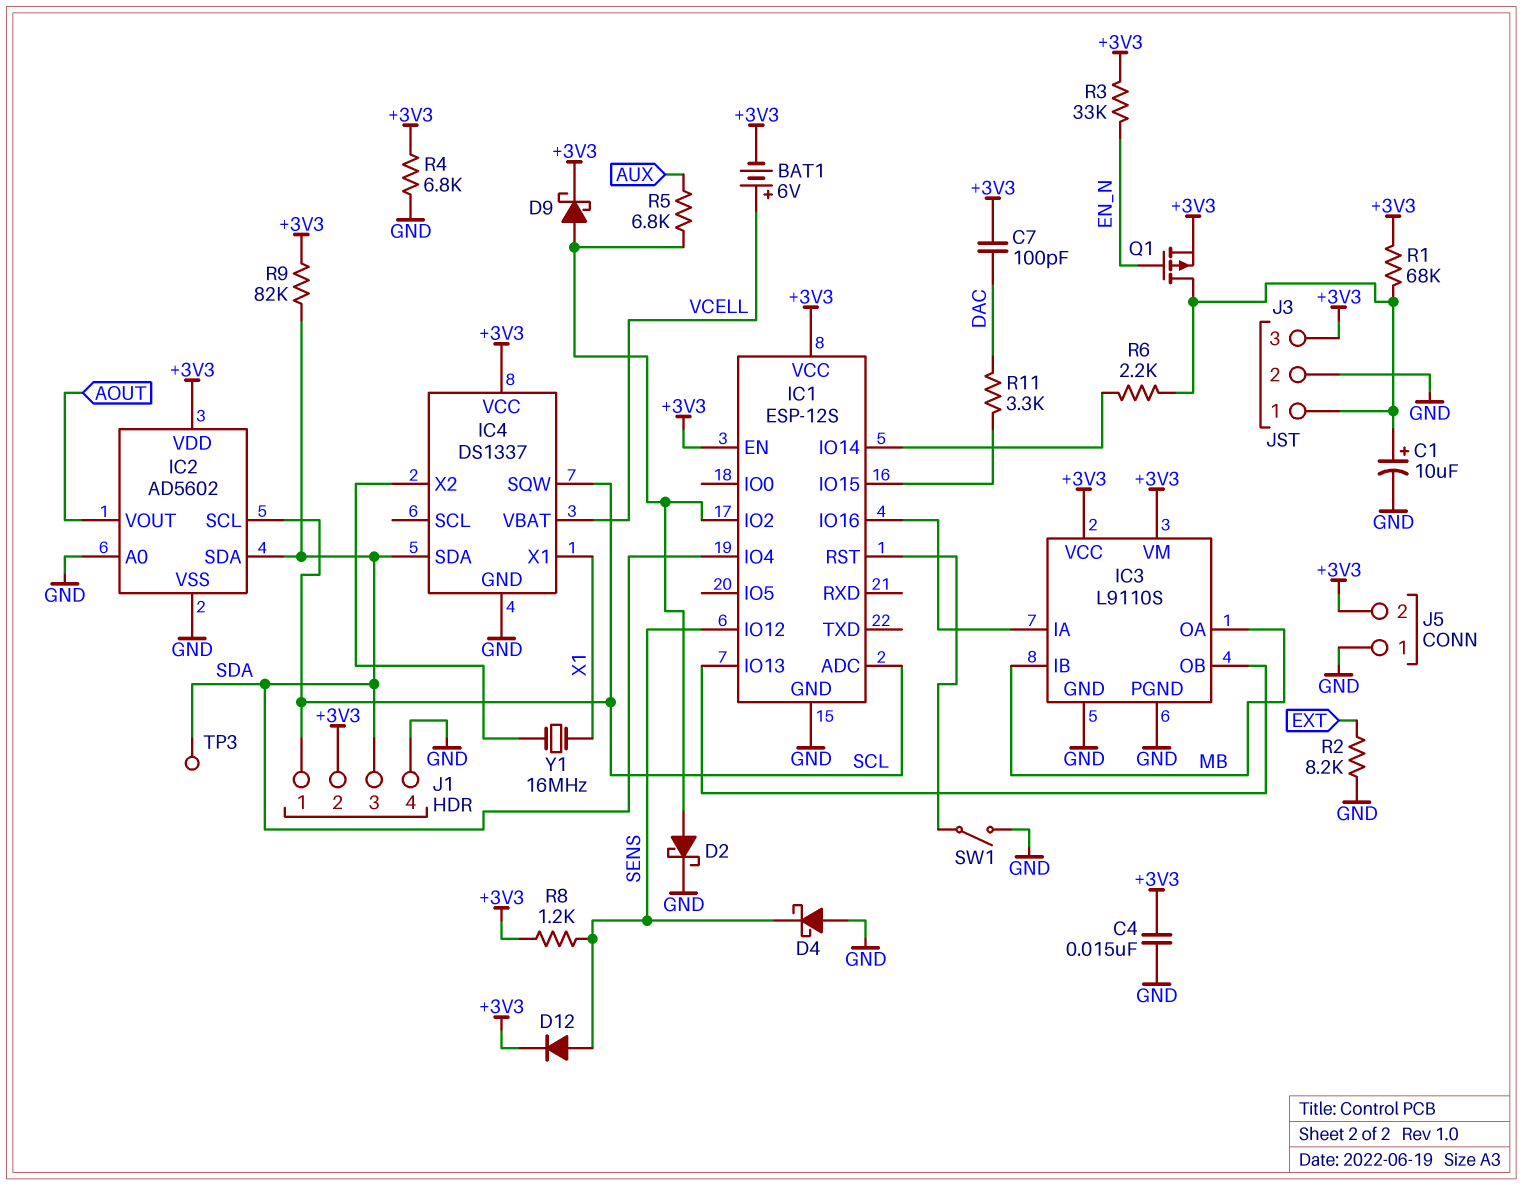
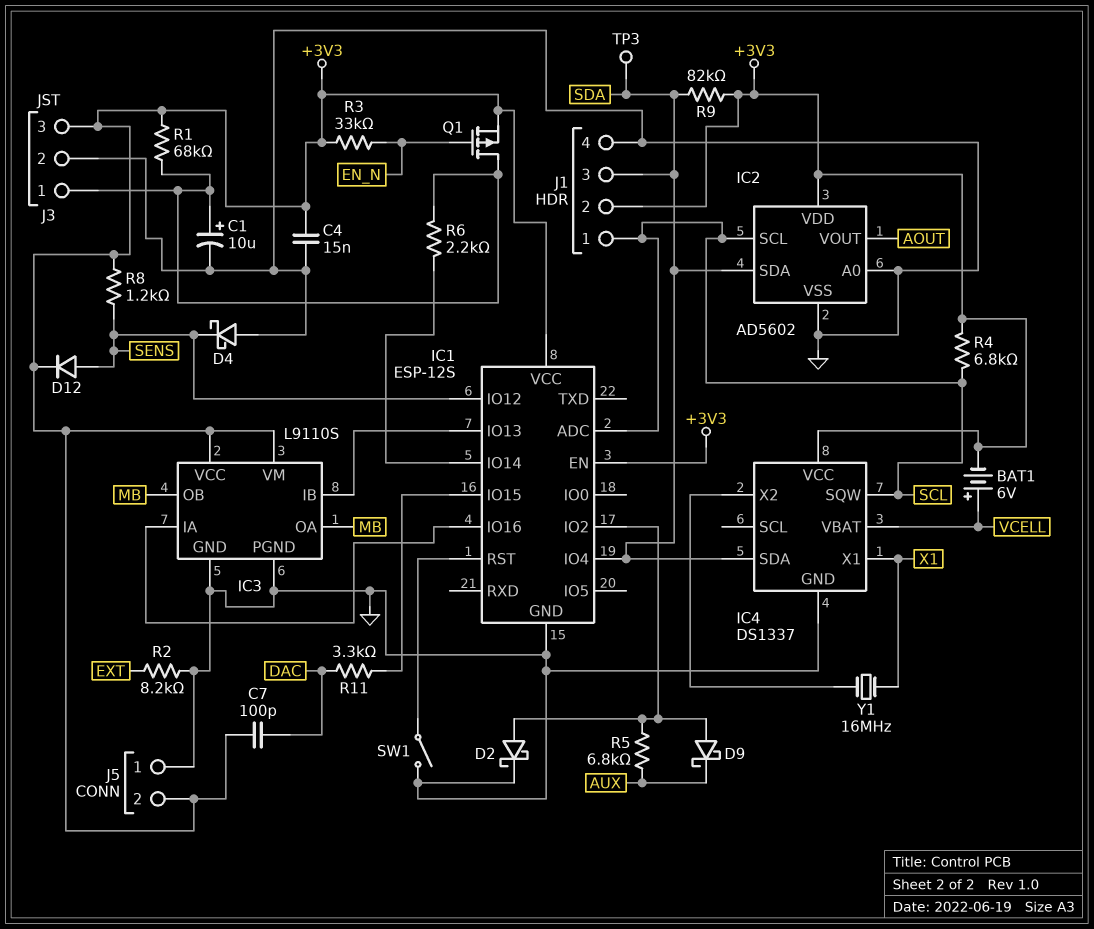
D9: schottky (A IC1/IO2, K +3V3) -> schottky (A IC1/IO2, K AUX)
IC3 pin IB: MB -> IC1/IO13
IC3 pin OB: IC1/IO13 -> MB
R4: 6.8k (+3V3, GND) -> 6.8k (+3V3, SCL)

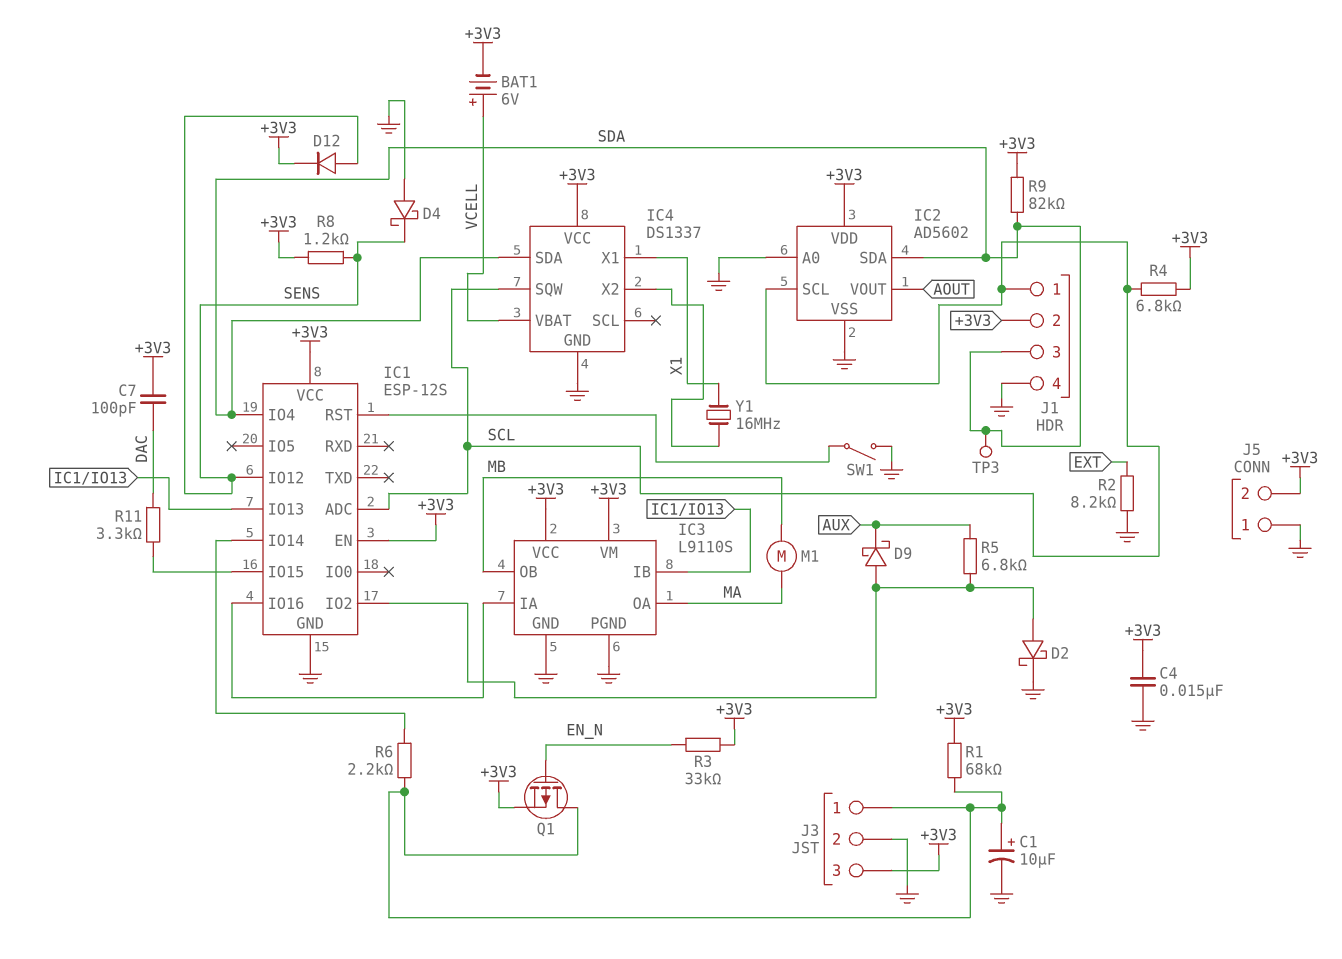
IC3 pin OA: MB -> MA
M1: none -> motor (MA, MB)

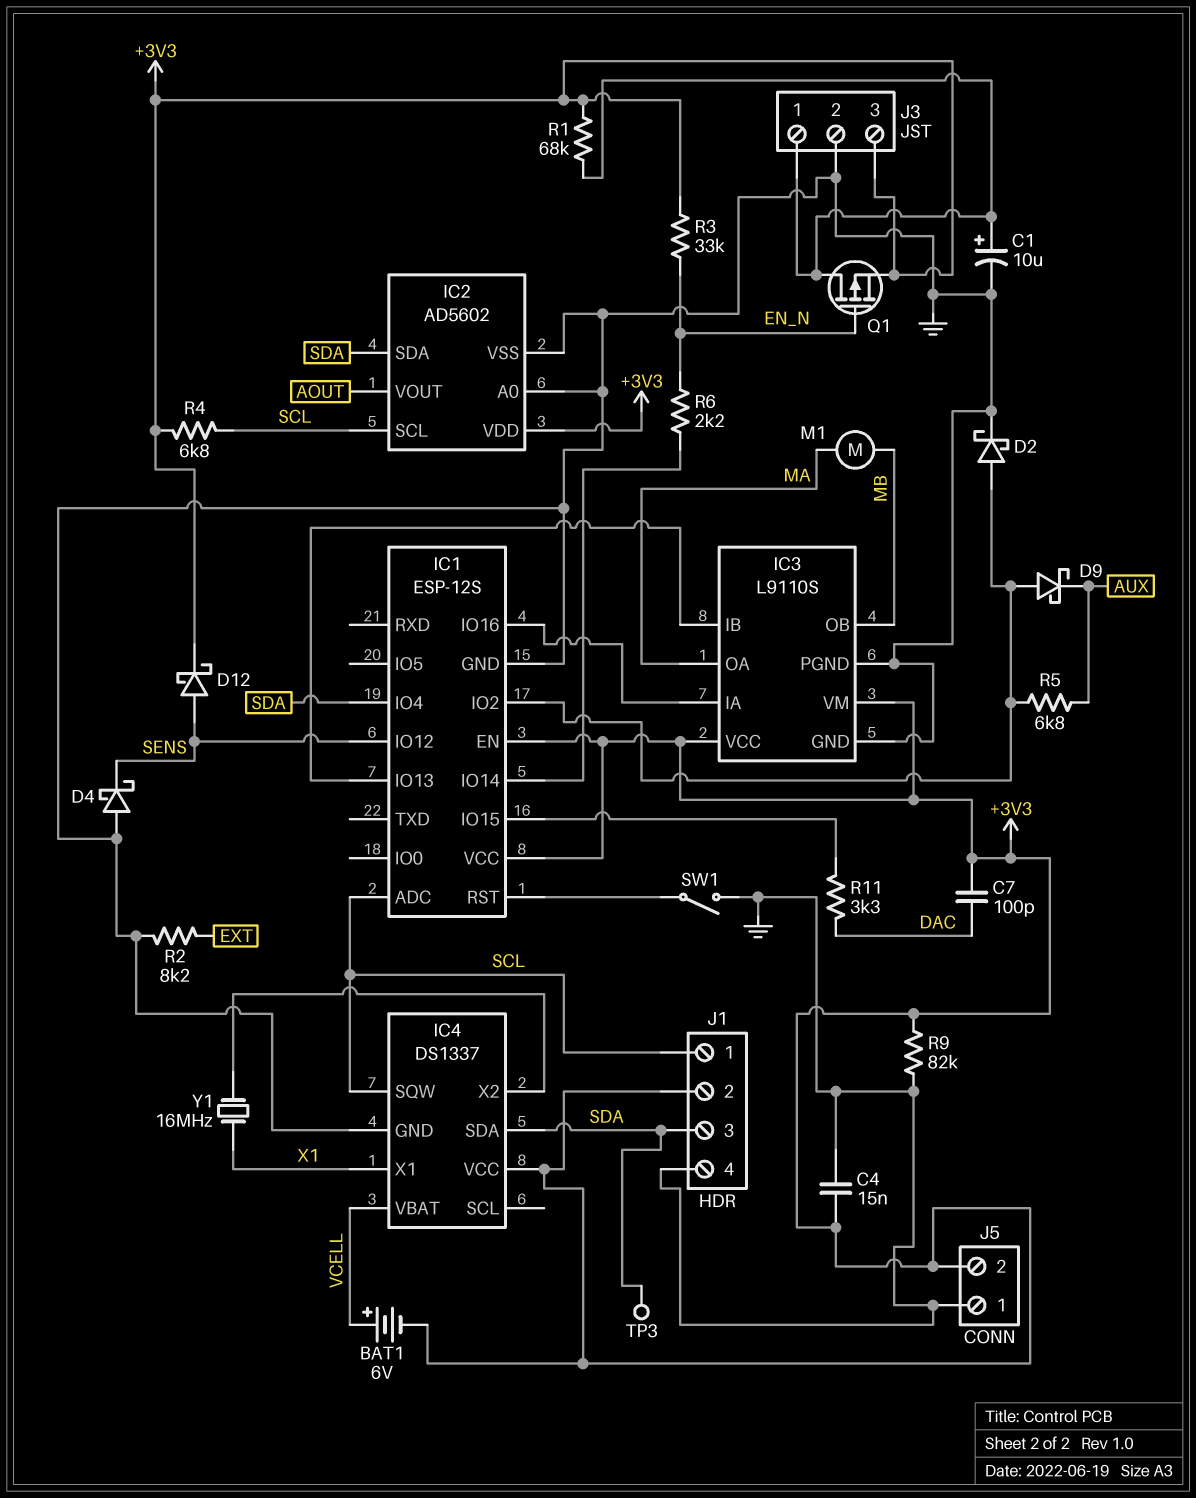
D12: diode (A SENS, K +3V3) -> schottky (A SENS, K +3V3)
R6: 2.2k (IC1/IO14, J3/1) -> 2.2k (EN_N, IC1/IO14)
R8: 1.2k (+3V3, SENS) -> none
R9: 82k (+3V3, SDA) -> 82k (+3V3, GND)

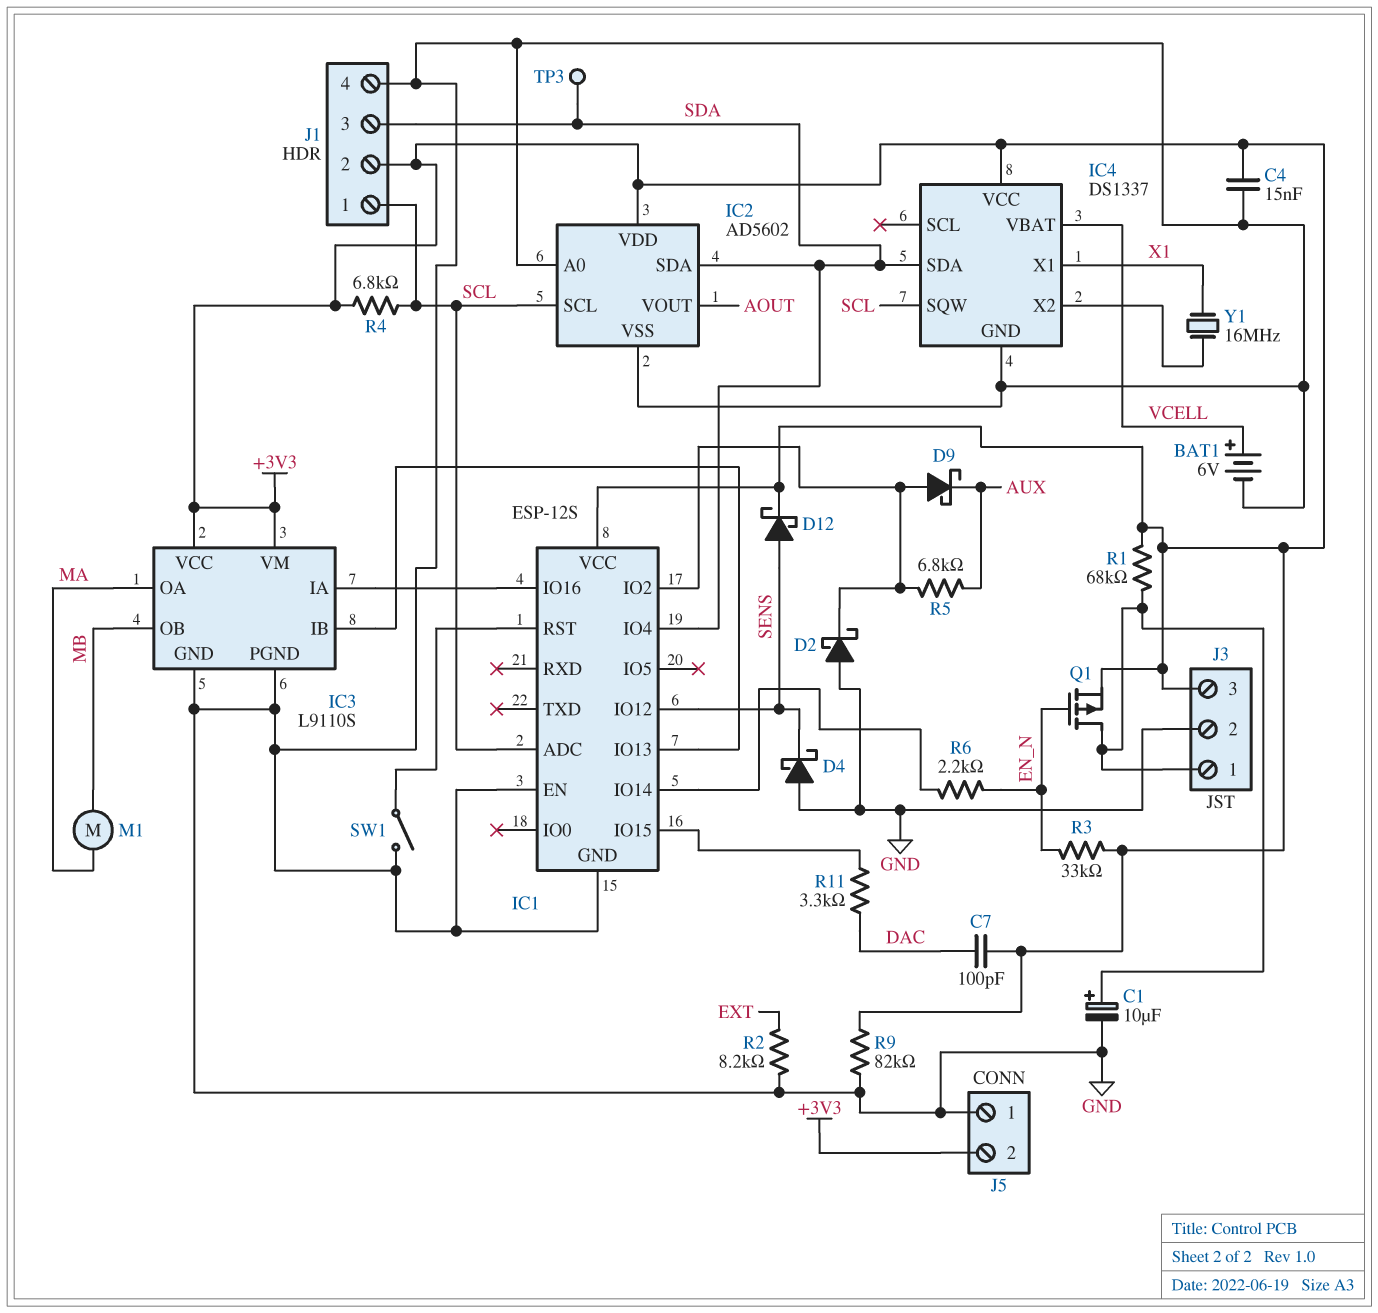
BAT1: 6V (plus VCELL, minus +3V3) -> 6V (plus VCELL, minus GND)
D2: schottky (A IC1/IO2, K GND) -> schottky (A GND, K IC1/IO2)
IC1 pin EN: +3V3 -> GND

